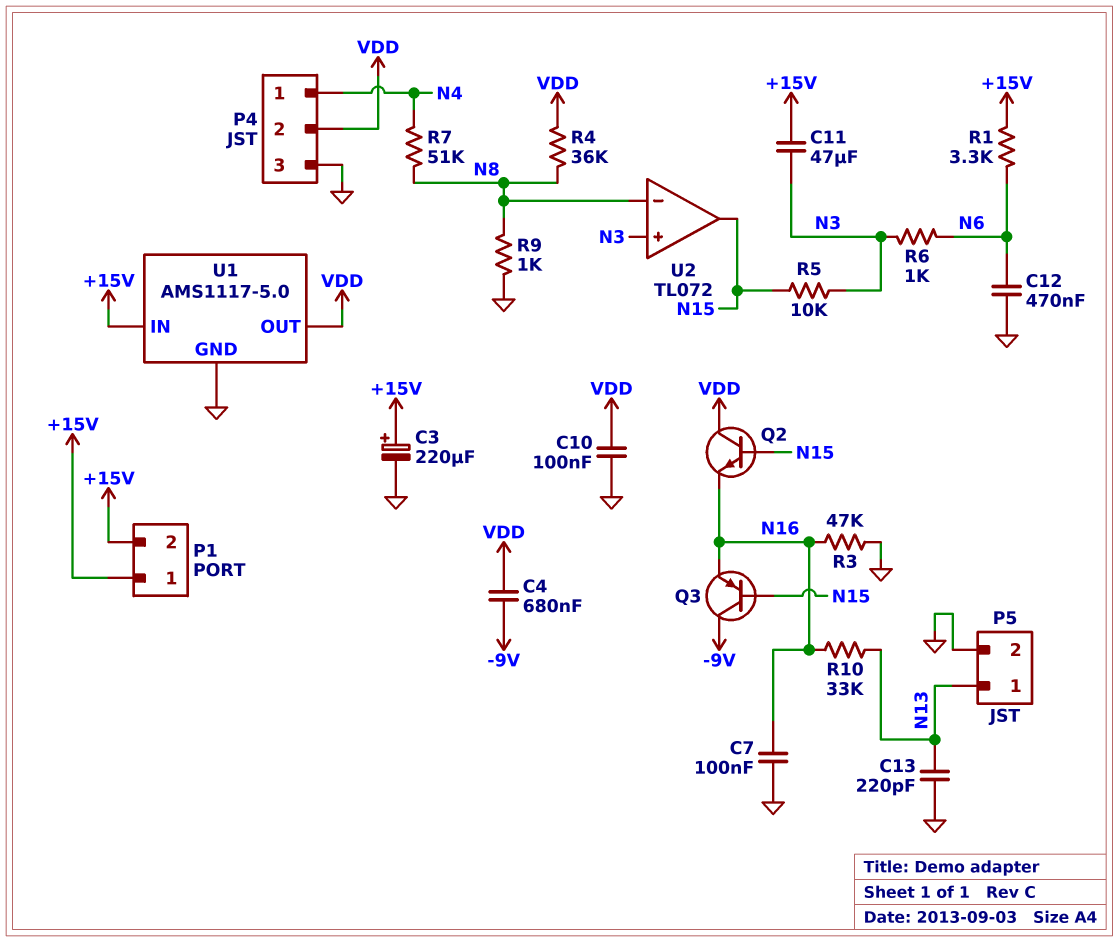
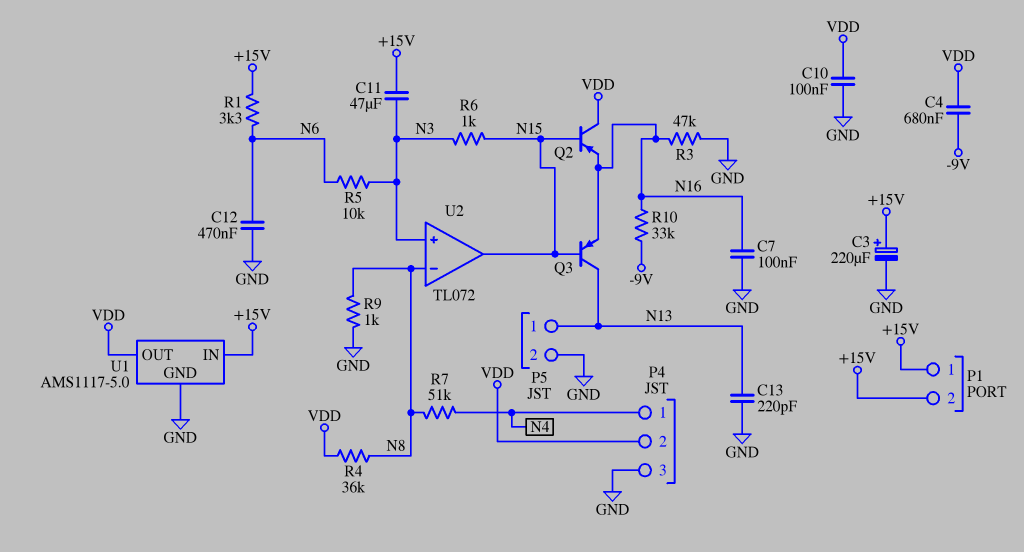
Q2: NPN (B N15, C VDD, E N16) -> PNP (B N15, C VDD, E N16)
Q3: PNP (B N15, C -9V, E N16) -> PNP (B N15, C N13, E N16)
R5: 10k (N3, N15) -> 10k (N3, N6)
R6: 1k (N3, N6) -> 1k (N3, N15)
R10: 33k (N13, N16) -> 33k (-9V, N16)

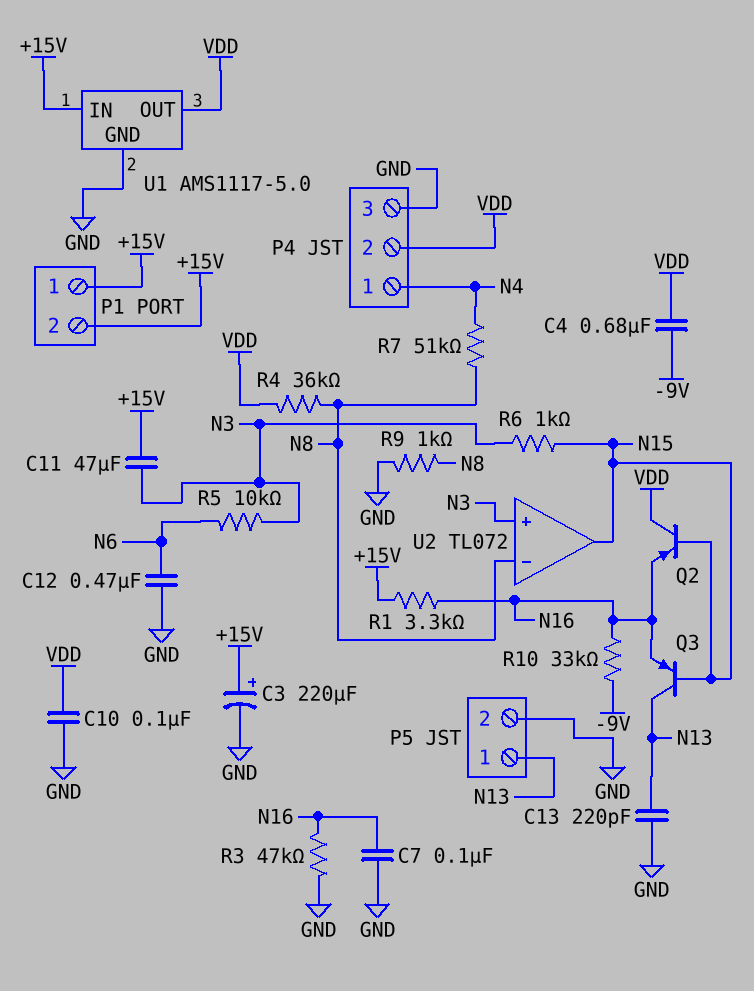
R1: 3.3k (+15V, N6) -> 3.3k (+15V, N16)

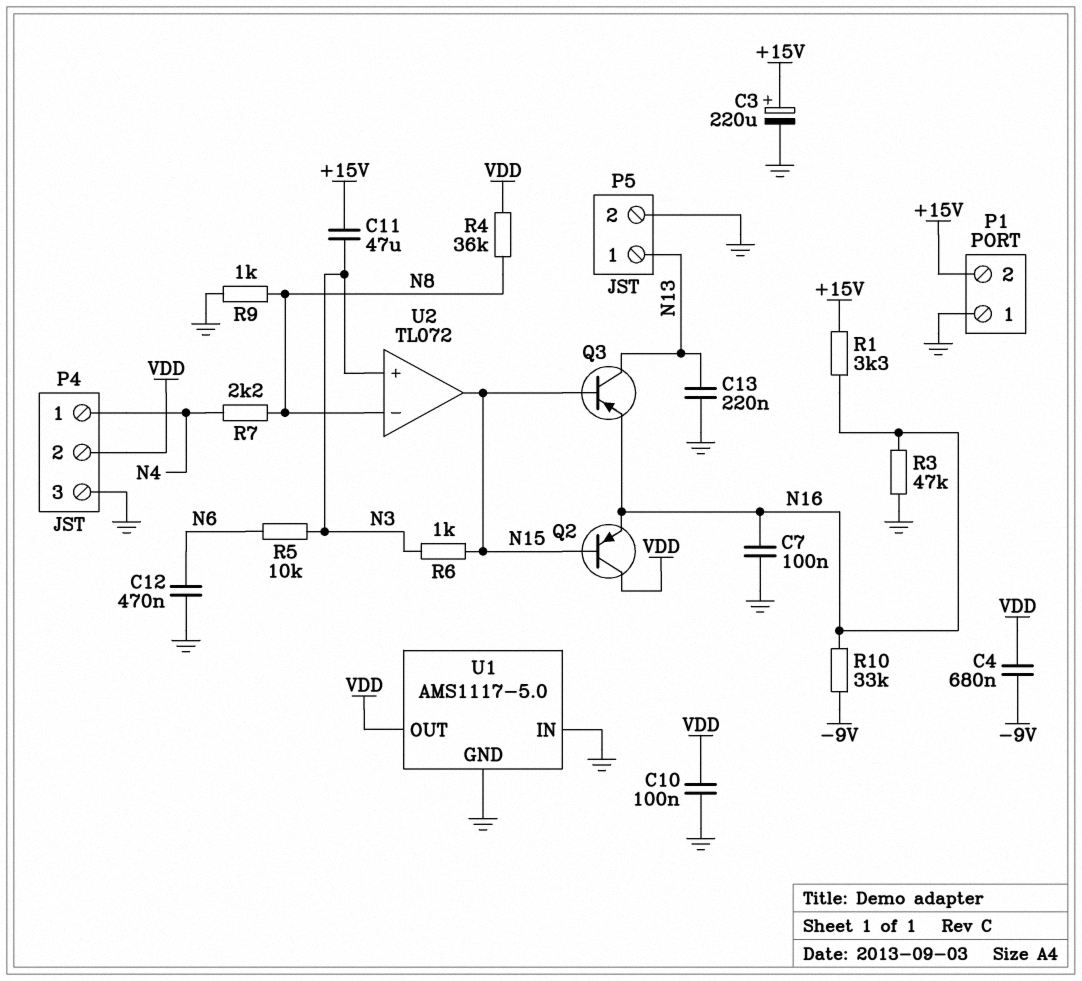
C13: 220pF (GND, N13) -> 220nF (GND, N13)
P1 pin 1: +15V -> GND
R7: 51k (N4, N8) -> 2.2k (N4, N8)
U1 pin IN: +15V -> GND

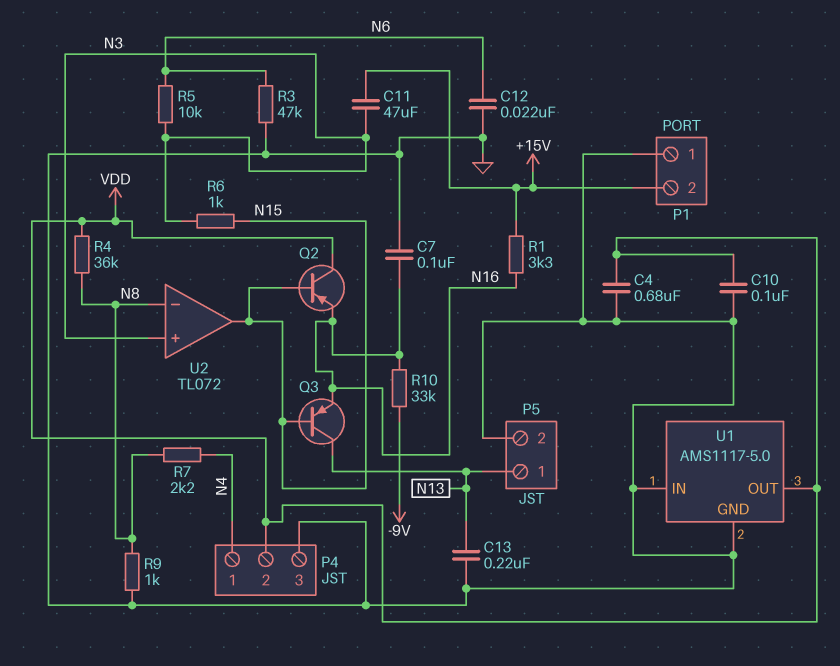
C3: 220uF (plus +15V, minus GND) -> none
C4: 680nF (-9V, VDD) -> 680nF (GND, VDD)
C12: 470nF (GND, N6) -> 22nF (GND, N6)
R3: 47k (GND, N16) -> 47k (GND, N6)

